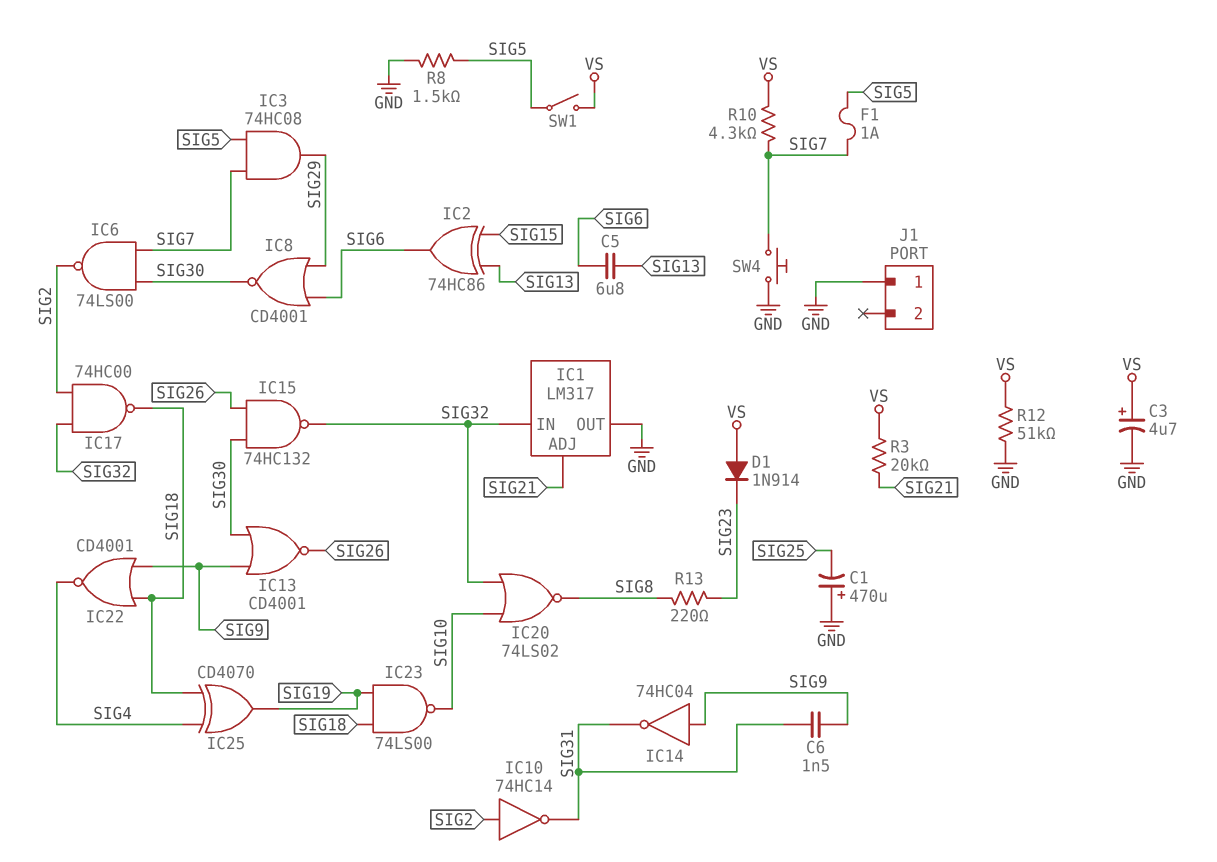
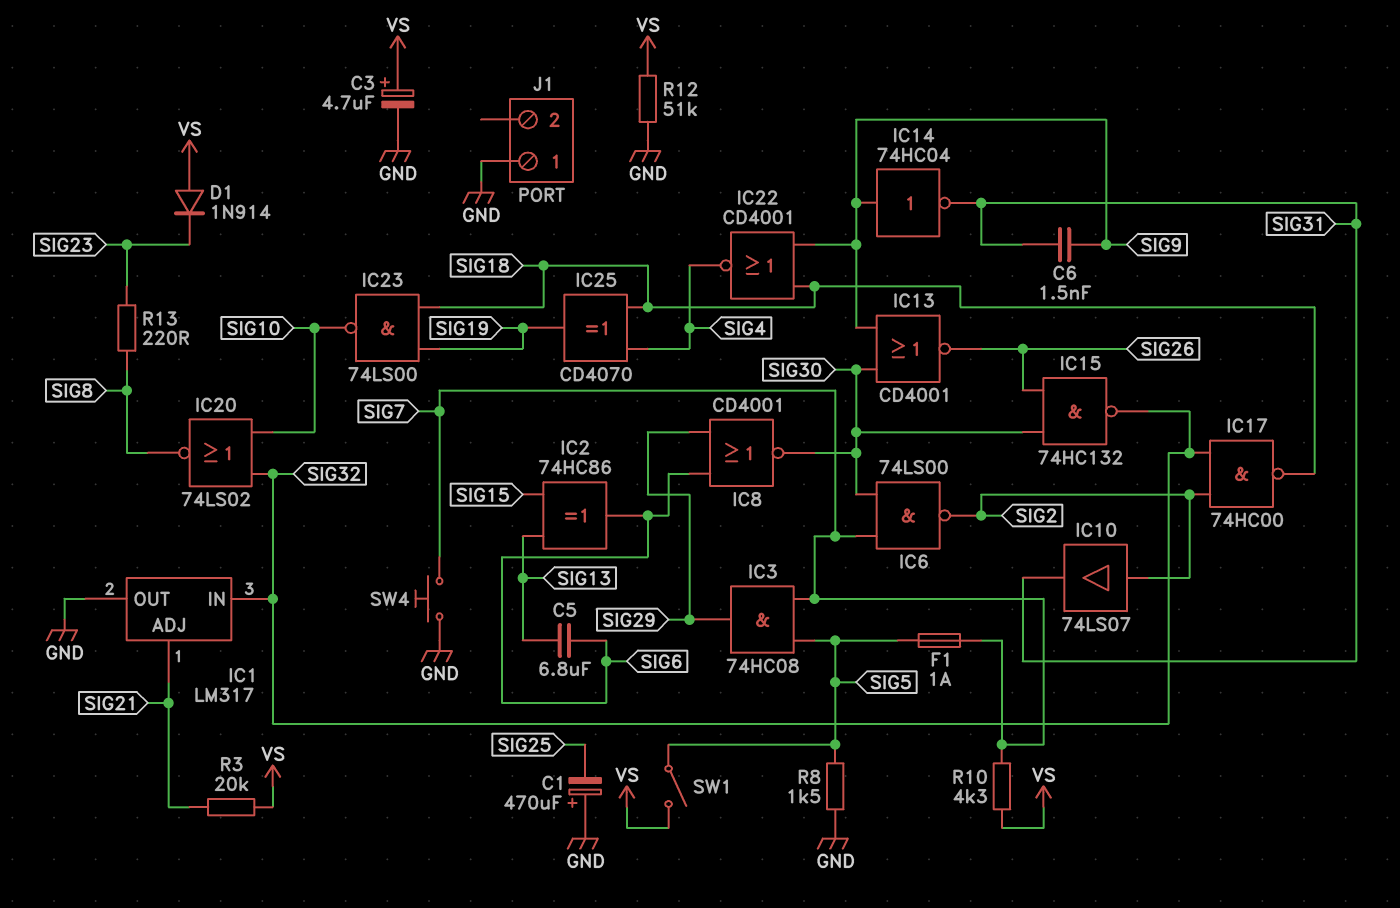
IC10: NOT 74HC14 (in SIG2, out SIG31) -> buffer 74LS07 (in SIG2, out SIG31)

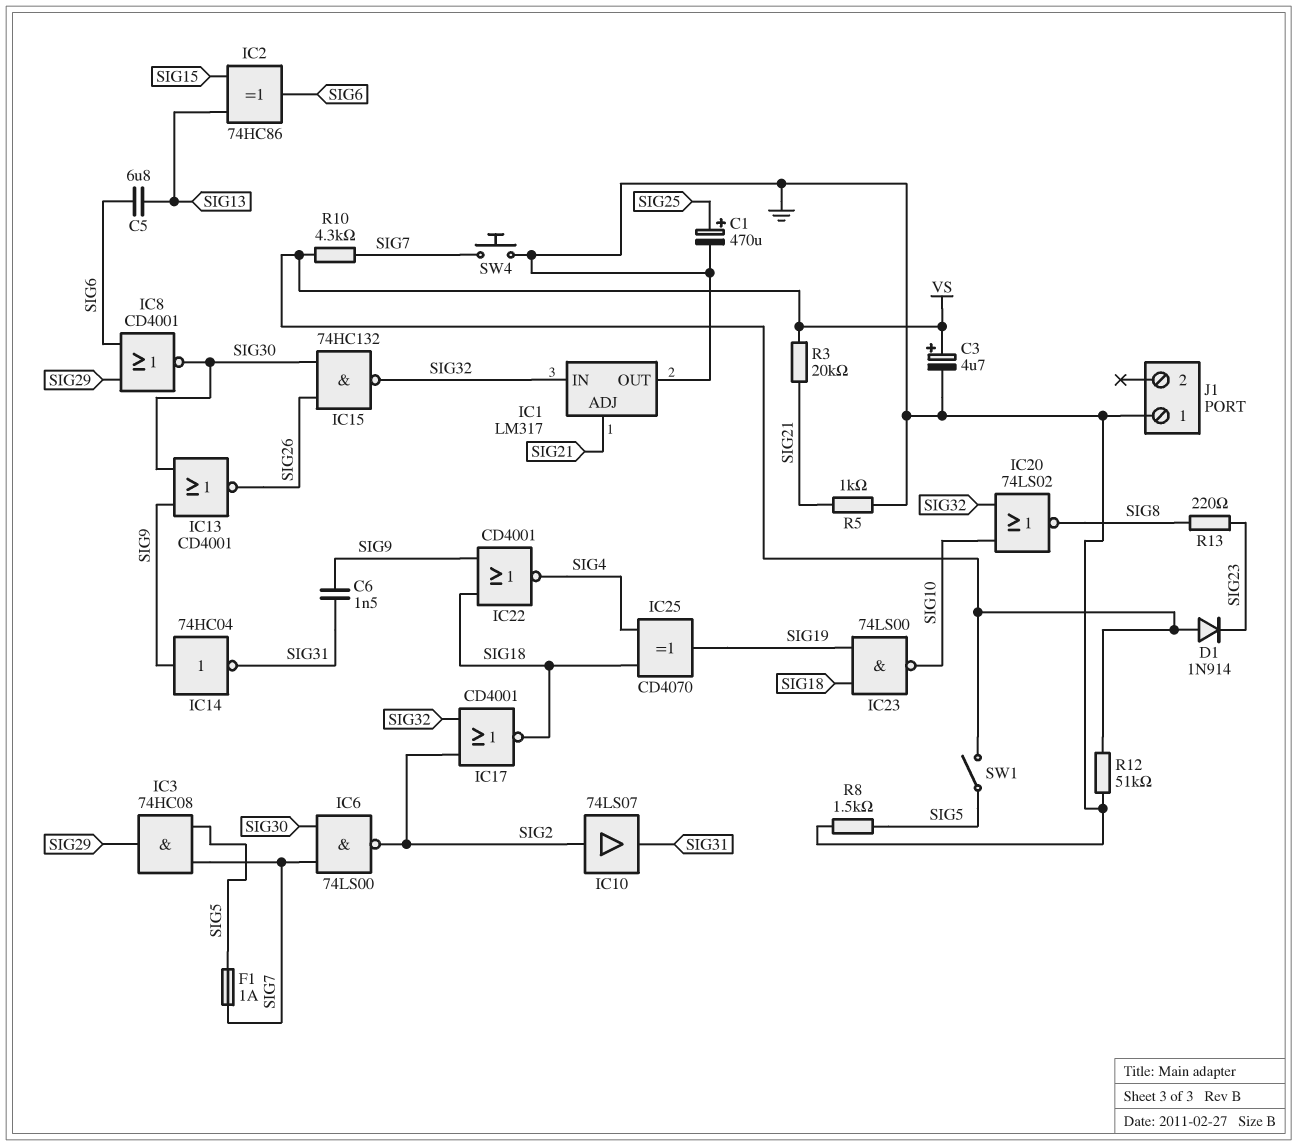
C1: 470uF (plus GND, minus SIG25) -> 470uF (plus SIG25, minus GND)
IC17: NAND 74HC00 (in SIG2, in SIG32, out SIG18) -> NOR CD4001 (in SIG2, in SIG32, out SIG18)
R5: none -> 1k (GND, SIG21)

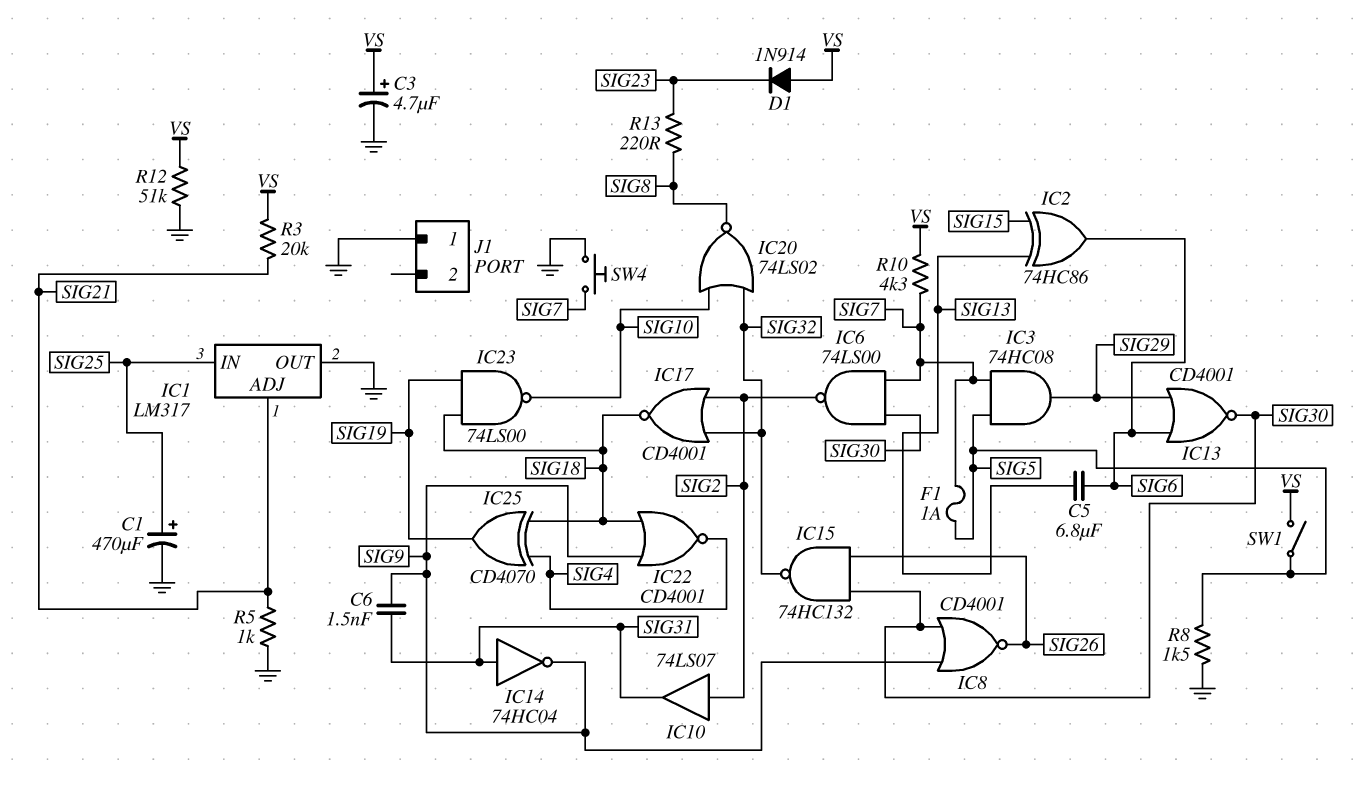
IC1 pin IN: SIG32 -> SIG25
IC8: NOR CD4001 (in SIG6, in SIG29, out SIG30) -> NOR CD4001 (in SIG9, in SIG30, out SIG26)
IC13: NOR CD4001 (in SIG9, in SIG30, out SIG26) -> NOR CD4001 (in SIG6, in SIG29, out SIG30)
IC14: NOT 74HC04 (in SIG9, out SIG31) -> NOT 74HC04 (in SIG31, out SIG9)

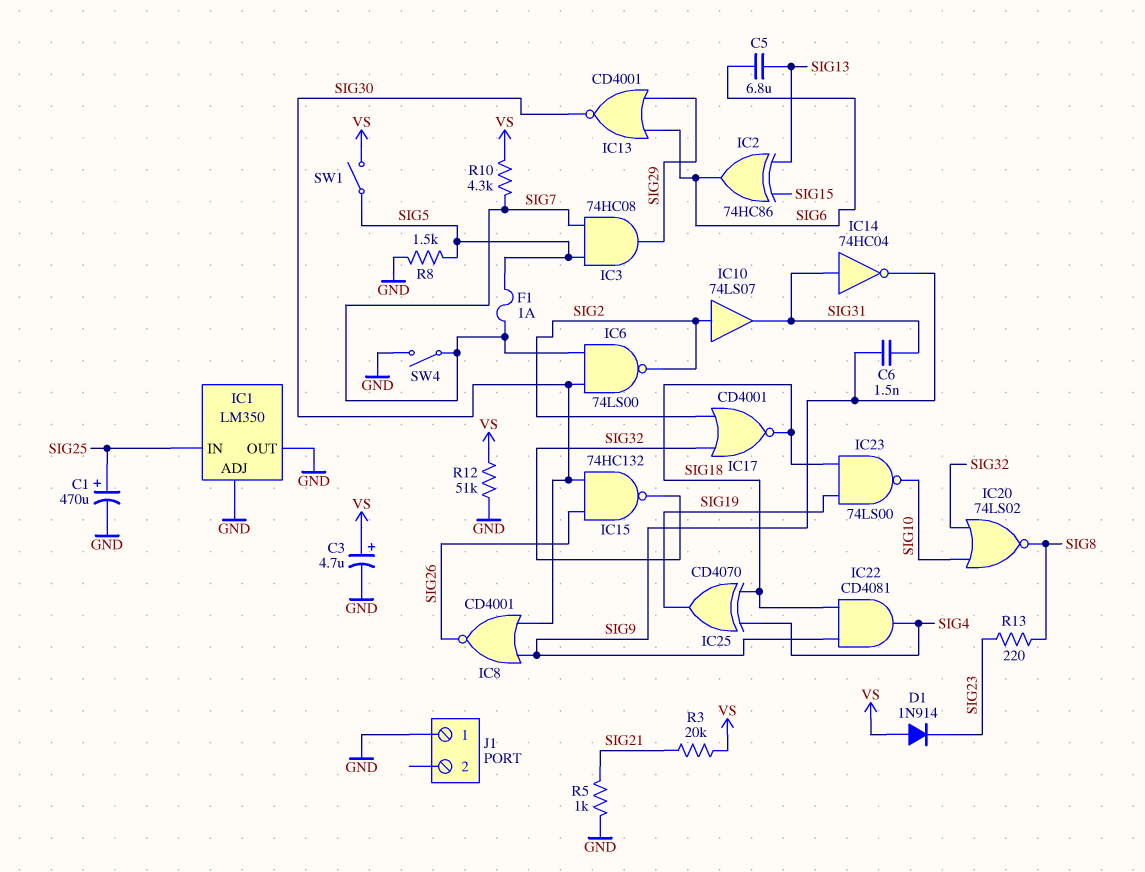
IC1: LM317 -> LM350
IC1 pin ADJ: SIG21 -> GND
IC22: NOR CD4001 (in SIG9, in SIG18, out SIG4) -> AND CD4081 (in SIG9, in SIG18, out SIG4)
SW4: button (GND, SIG7) -> switch (GND, SIG7)

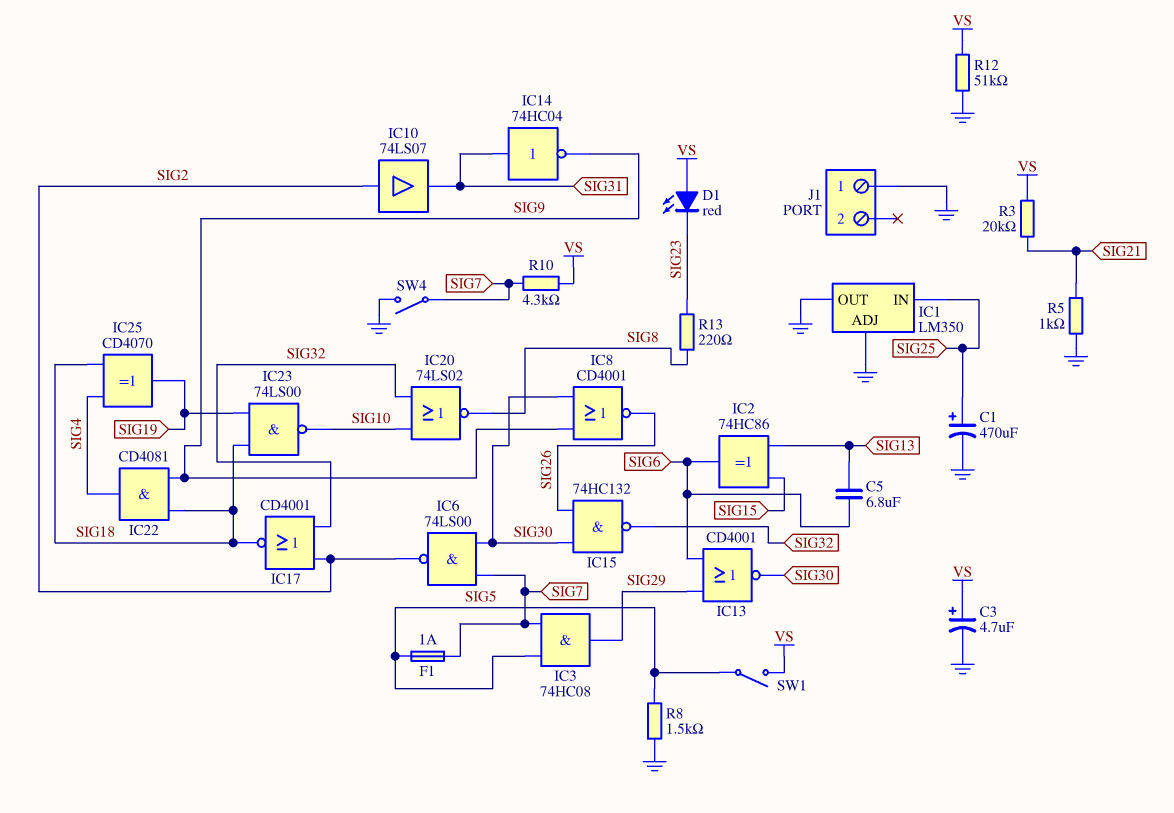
C6: 1.5nF (SIG9, SIG31) -> none
D1: diode 1N914 (A VS, K SIG23) -> LED red (A VS, K SIG23)

